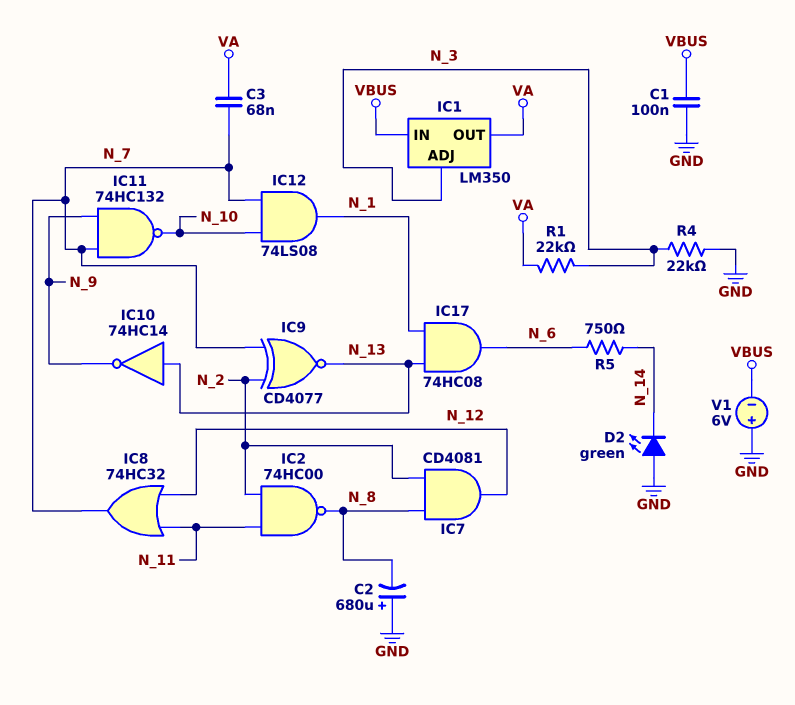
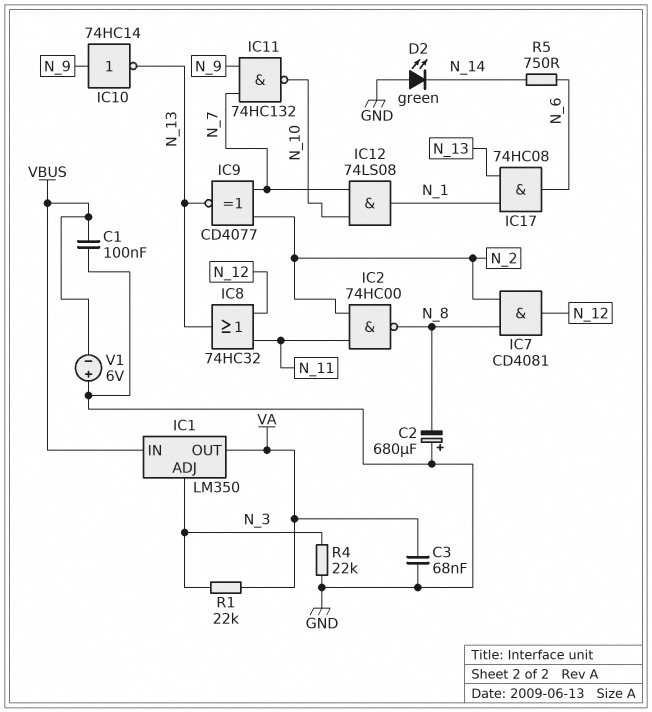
C3: 68nF (N_7, VA) -> 68nF (GND, VA)
IC8: OR 74HC32 (in N_11, in N_12, out N_7) -> OR 74HC32 (in N_11, in N_12, out N_13)
IC10: NOT 74HC14 (in N_13, out N_9) -> NOT 74HC14 (in N_9, out N_13)

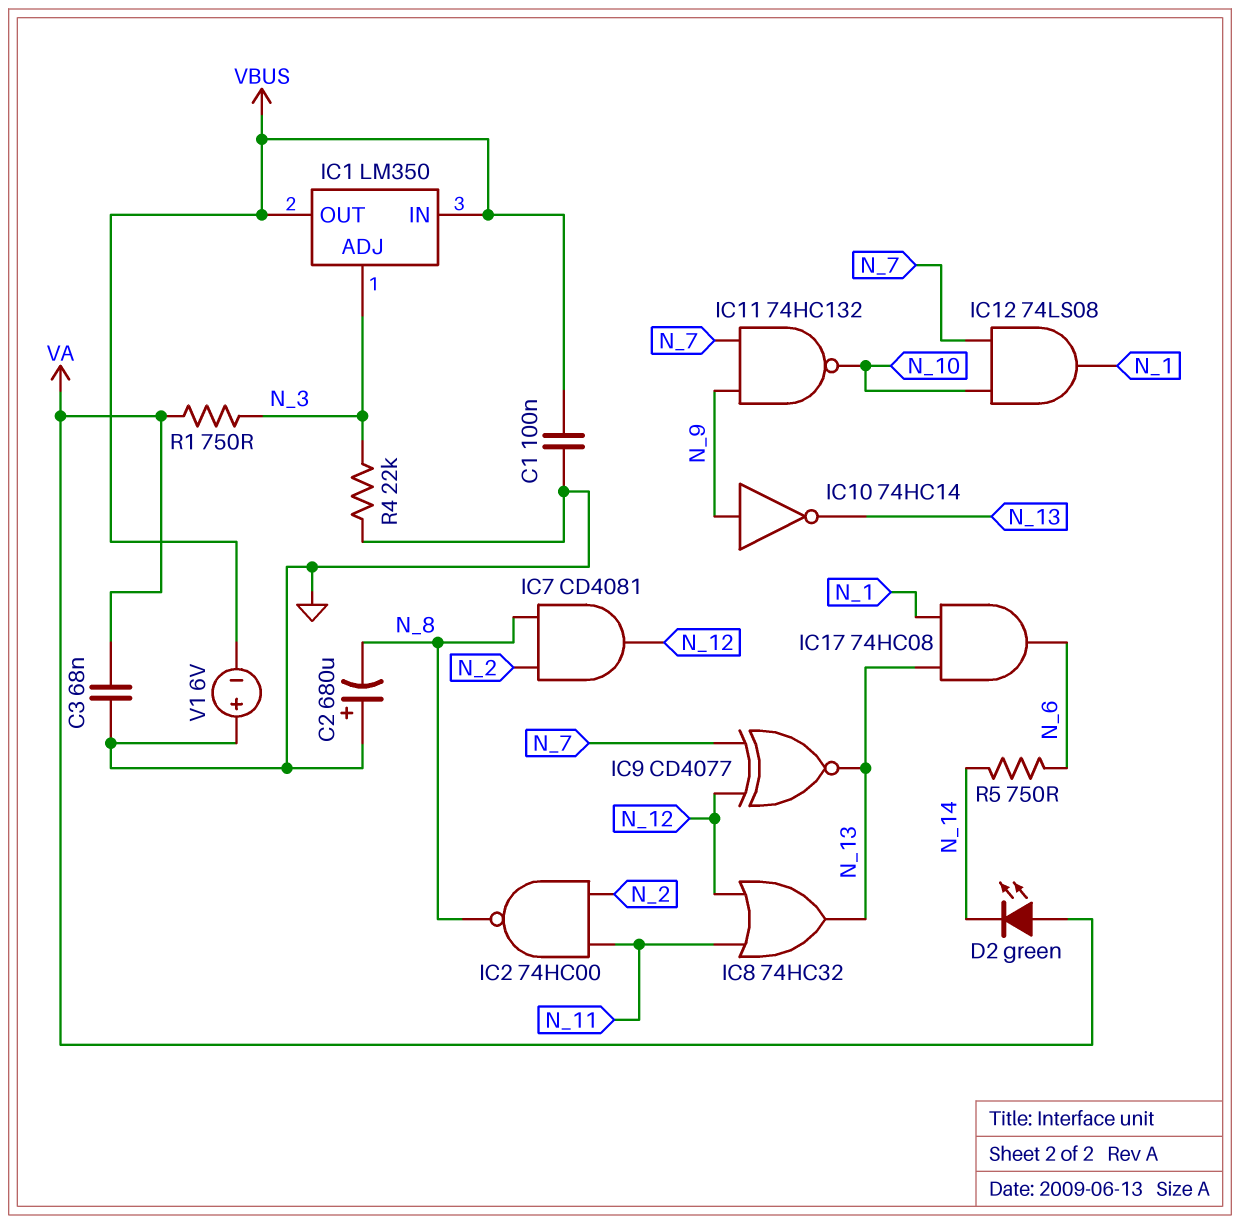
D2: LED green (A GND, K N_14) -> LED green (A VA, K N_14)
IC1 pin OUT: VA -> VBUS
IC9: XNOR CD4077 (in N_2, in N_7, out N_13) -> XNOR CD4077 (in N_7, in N_12, out N_13)
R1: 22k (N_3, VA) -> 750 (N_3, VA)

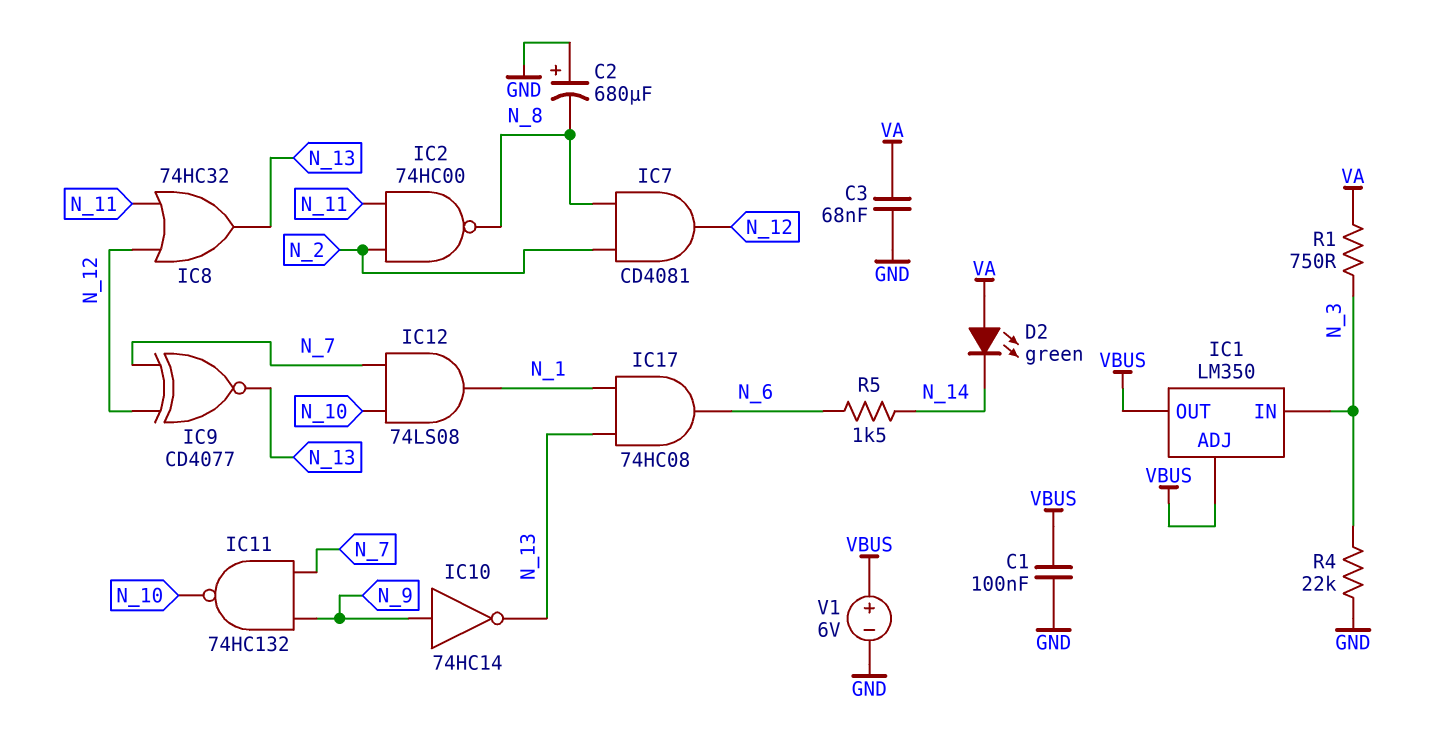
IC1 pin ADJ: N_3 -> VBUS
IC1 pin IN: VBUS -> N_3
R5: 750 (N_6, N_14) -> 1.5k (N_6, N_14)
V1: 6V (plus GND, minus VBUS) -> 6V (plus VBUS, minus GND)

